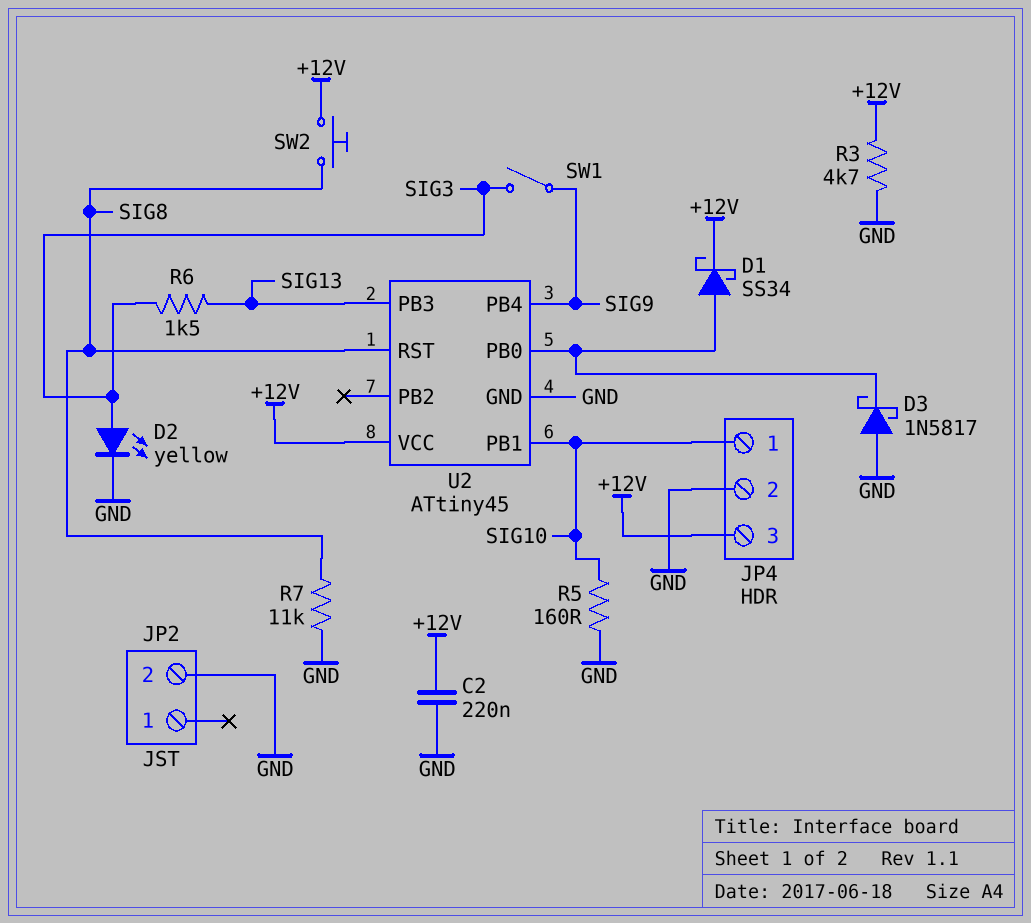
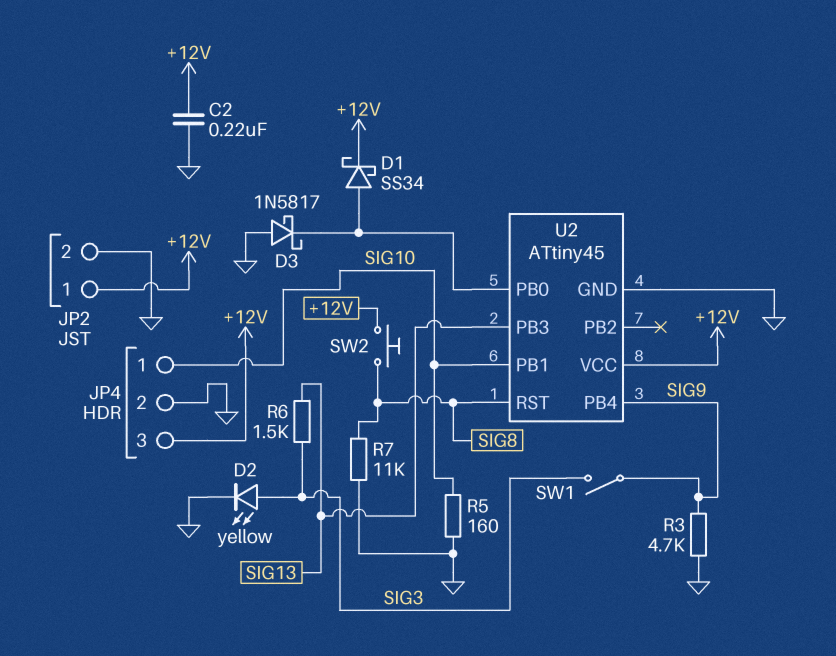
JP2 pin 1: none -> +12V
R3: 4.7k (+12V, GND) -> 4.7k (GND, SIG9)

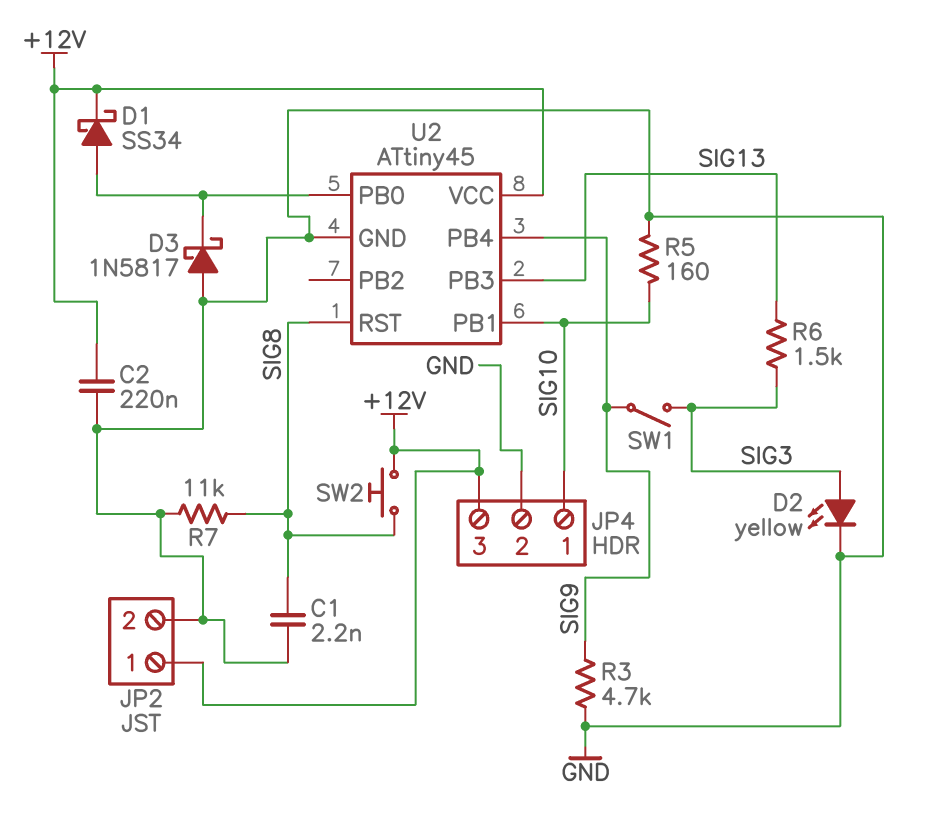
C1: none -> 2.2nF (GND, SIG8)

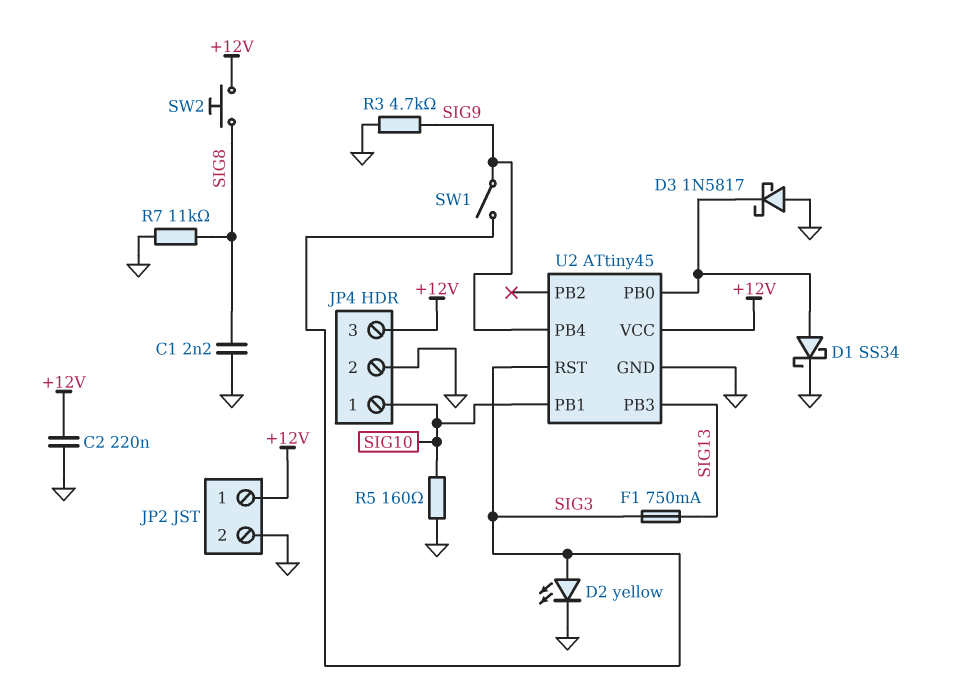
D1: schottky SS34 (A U2/PB0, K +12V) -> schottky SS34 (A U2/PB0, K GND)
F1: none -> 750mA (SIG3, SIG13)
R6: 1.5k (SIG3, SIG13) -> none
U2 pin RST: SIG8 -> SIG3

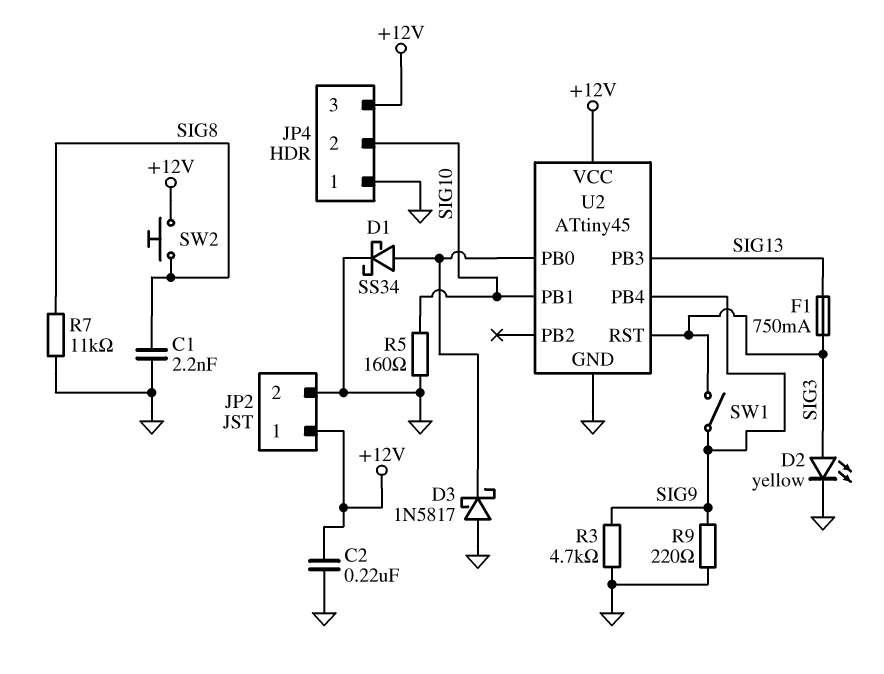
JP4 pin 1: SIG10 -> GND
JP4 pin 2: GND -> SIG10
R9: none -> 220 (GND, SIG9)

